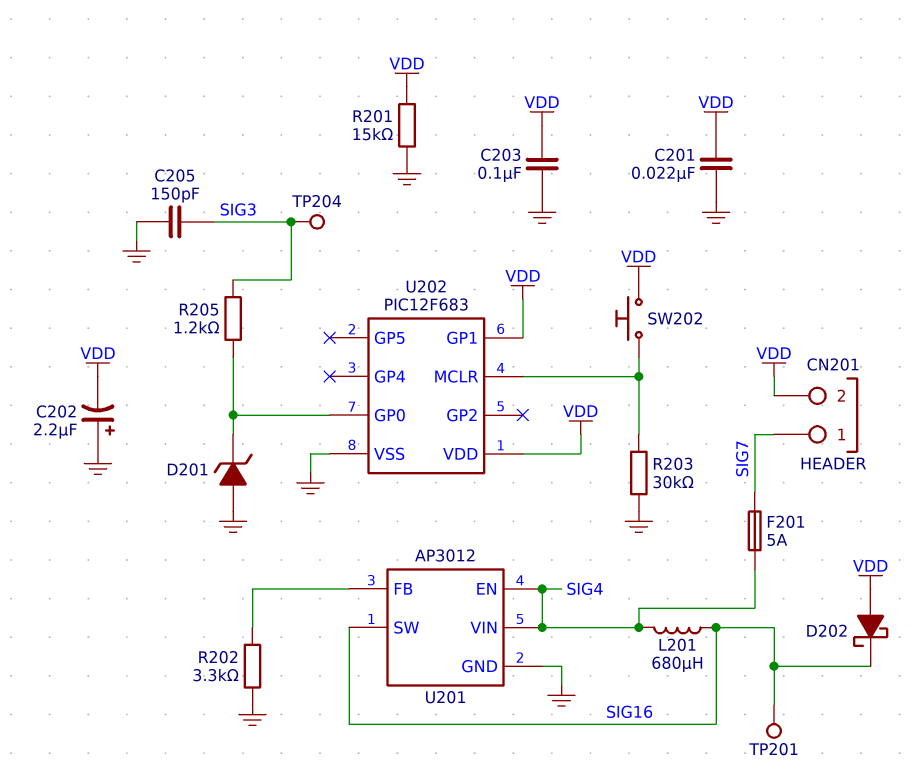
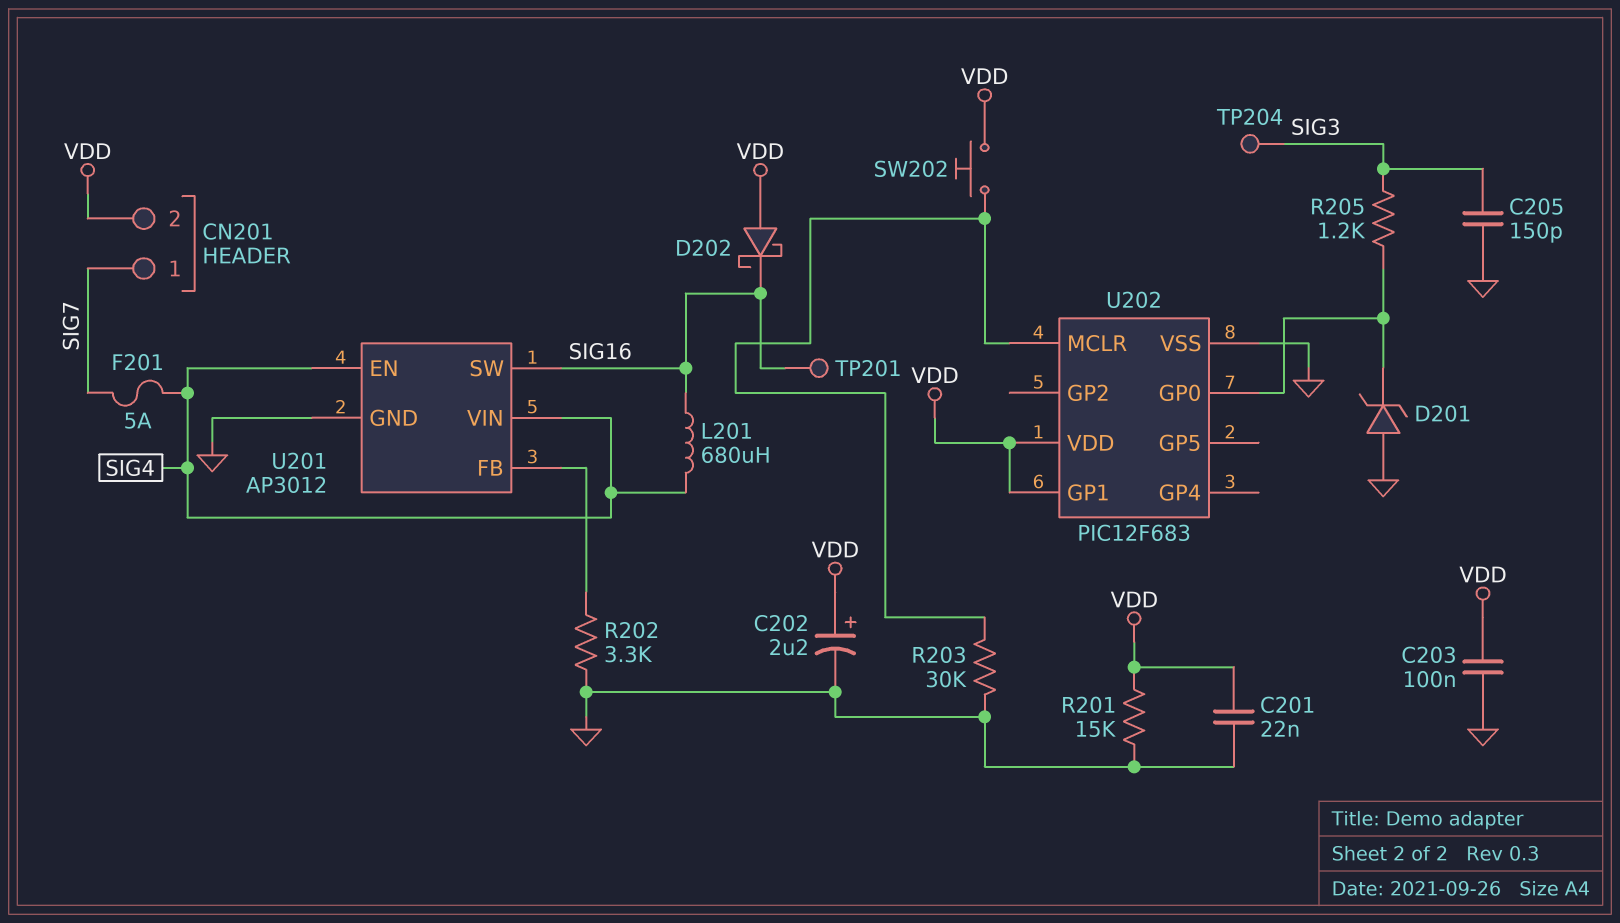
C202: 2.2uF (plus GND, minus VDD) -> 2.2uF (plus VDD, minus GND)

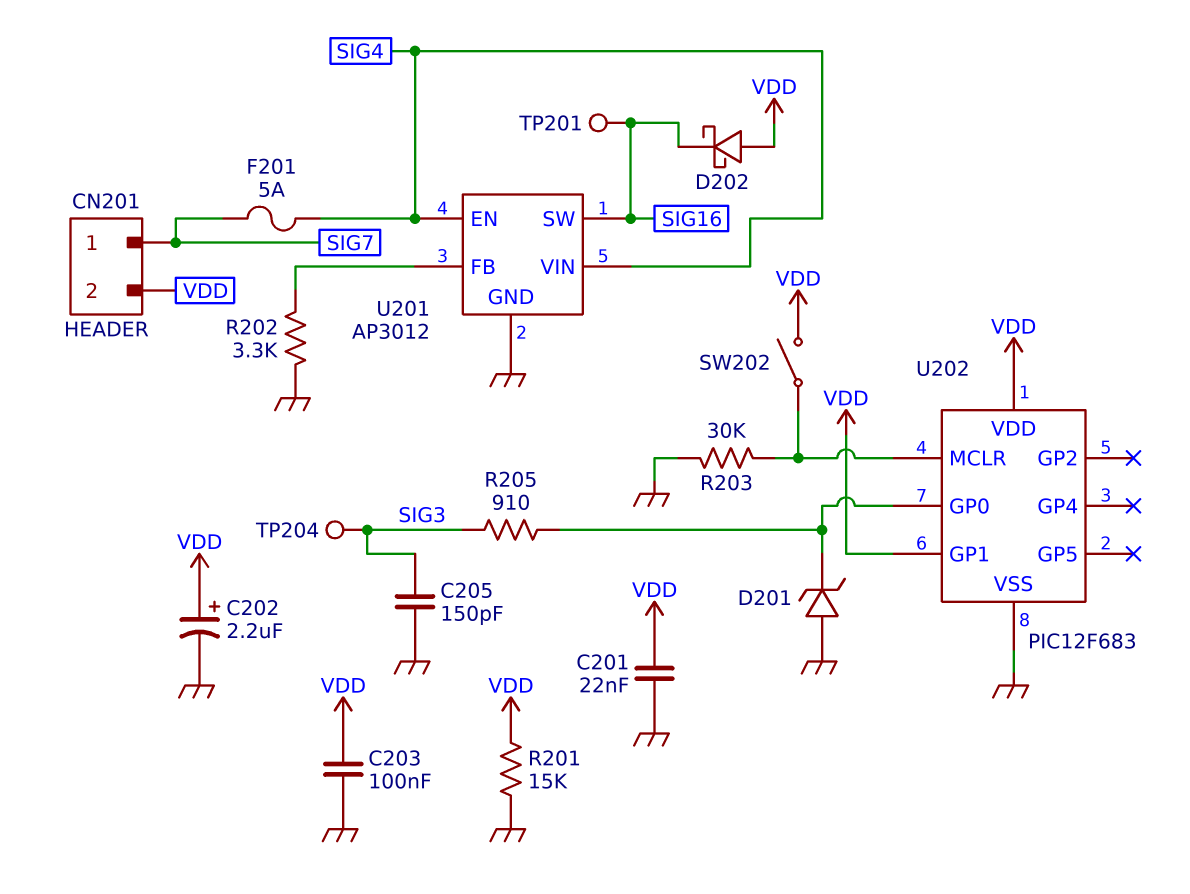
L201: 680uH (SIG4, SIG16) -> none
R205: 1.2k (SIG3, U202/GP0) -> 910 (SIG3, U202/GP0)
SW202: button (U202/MCLR, VDD) -> switch (U202/MCLR, VDD)

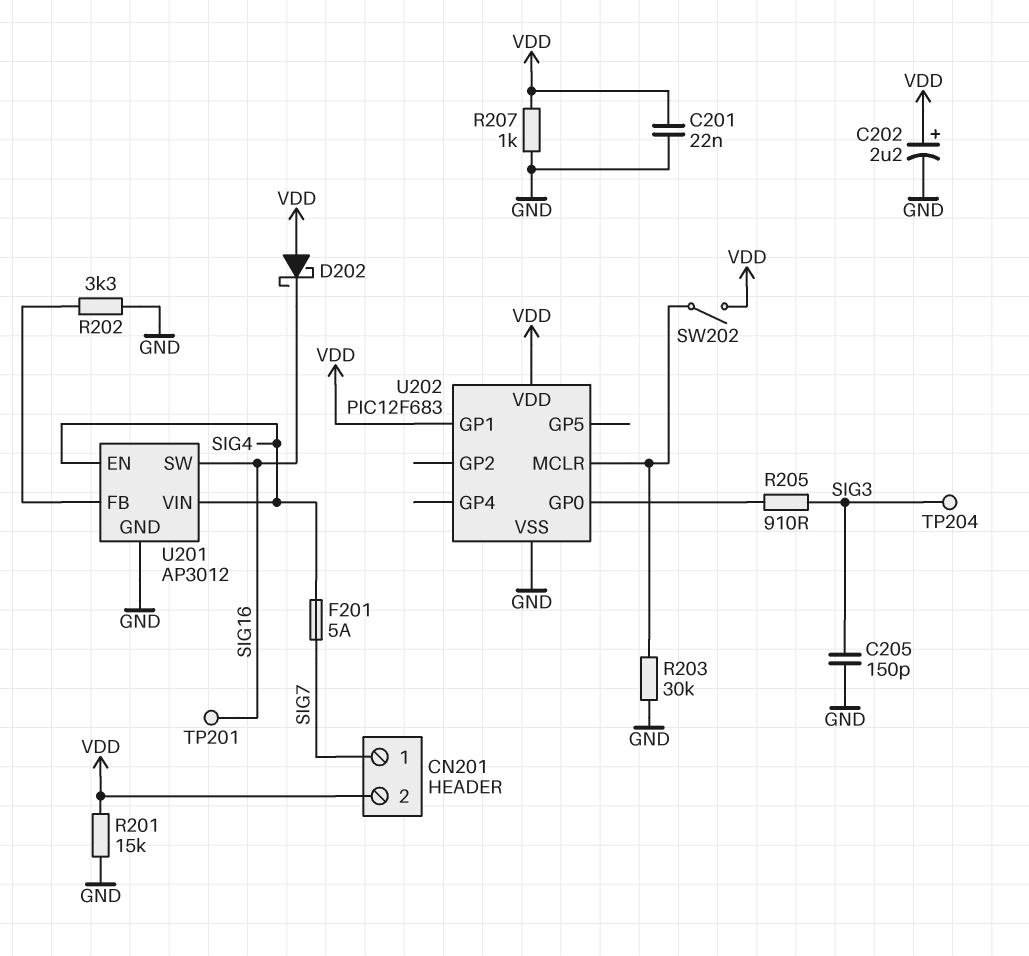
C203: 100nF (GND, VDD) -> none
D201: zener (A GND, K U202/GP0) -> none
R207: none -> 1k (GND, VDD)

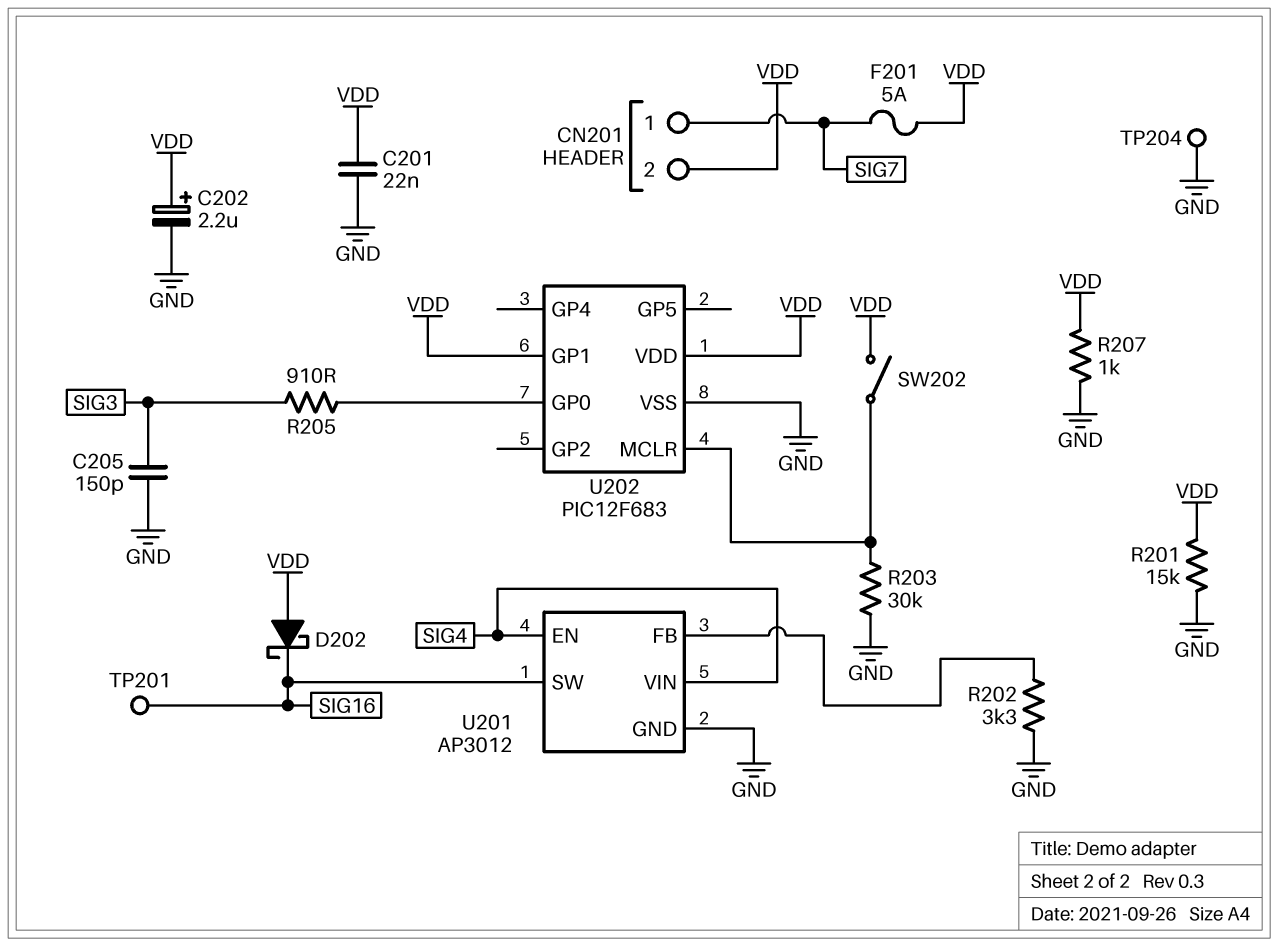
F201: 5A (SIG4, SIG7) -> 5A (SIG7, VDD)
TP204: test point (SIG3) -> test point (GND)

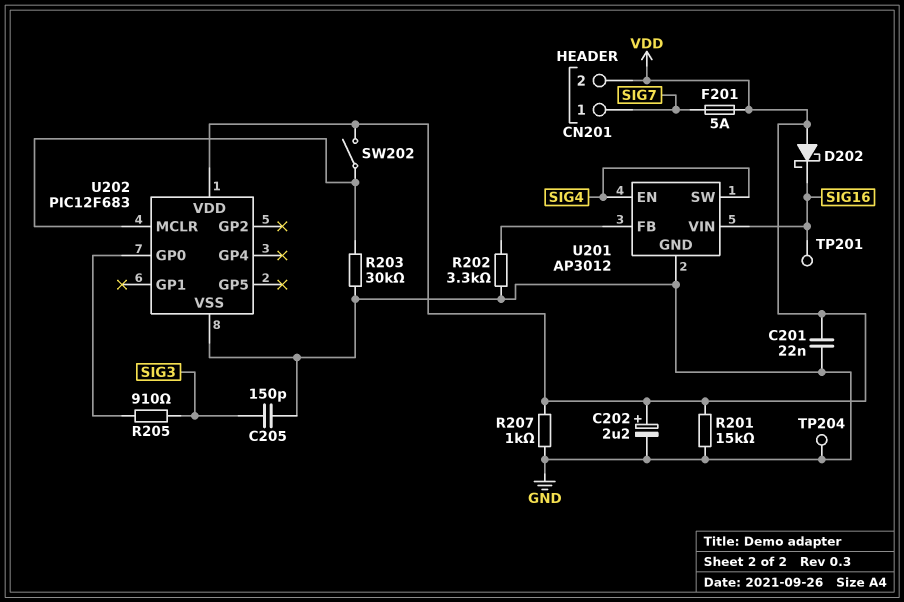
U201 pin SW: SIG16 -> SIG4
U201 pin VIN: SIG4 -> SIG16
U202 pin GP1: VDD -> none

